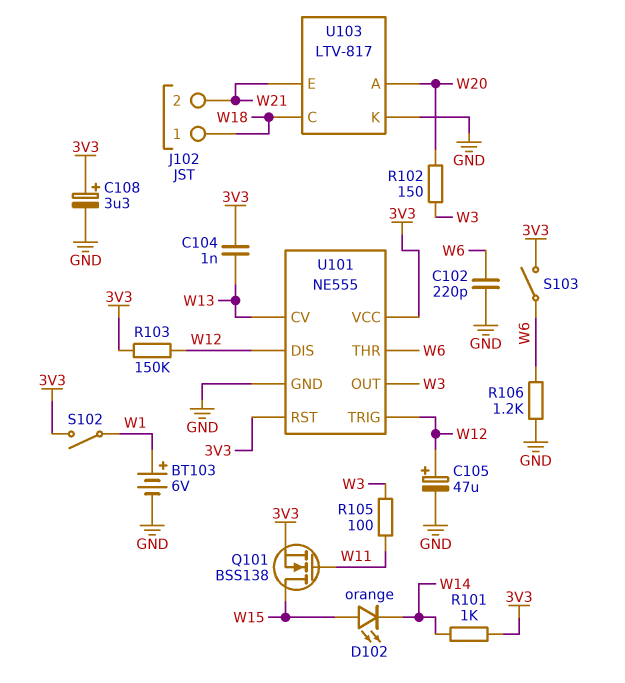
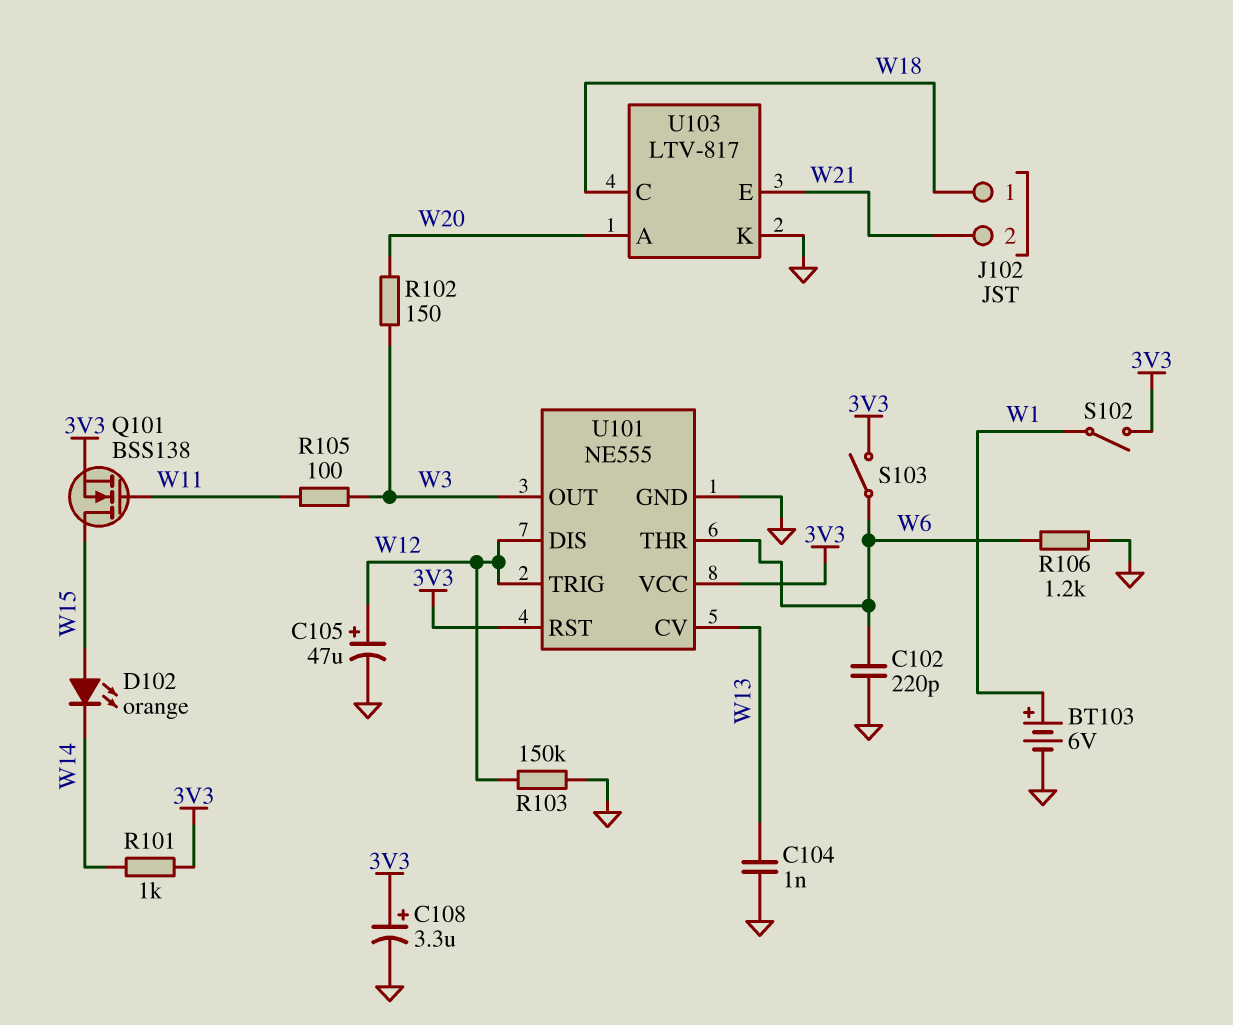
C104: 1nF (3V3, W13) -> 1nF (GND, W13)
R103: 150k (3V3, W12) -> 150k (GND, W12)

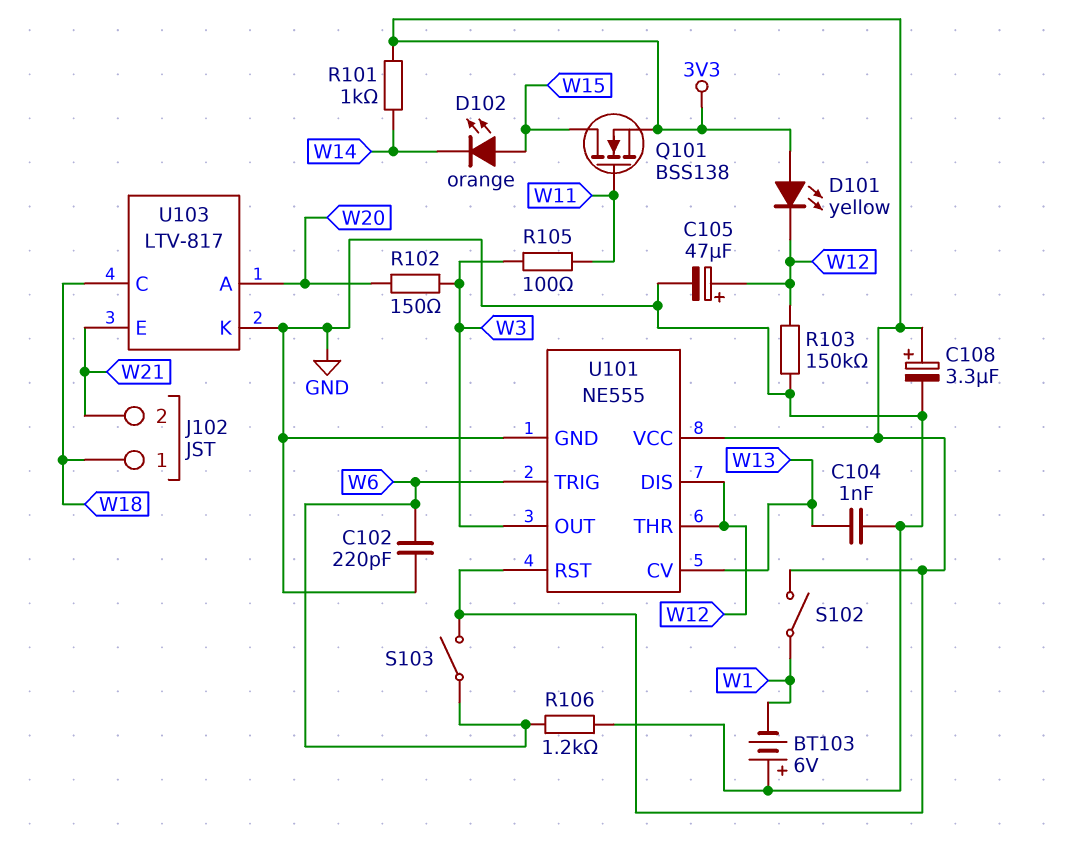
BT103: 6V (plus W1, minus GND) -> 6V (plus GND, minus W1)
D101: none -> LED yellow (A 3V3, K W12)
U101 pin THR: W6 -> W12
U101 pin TRIG: W12 -> W6

